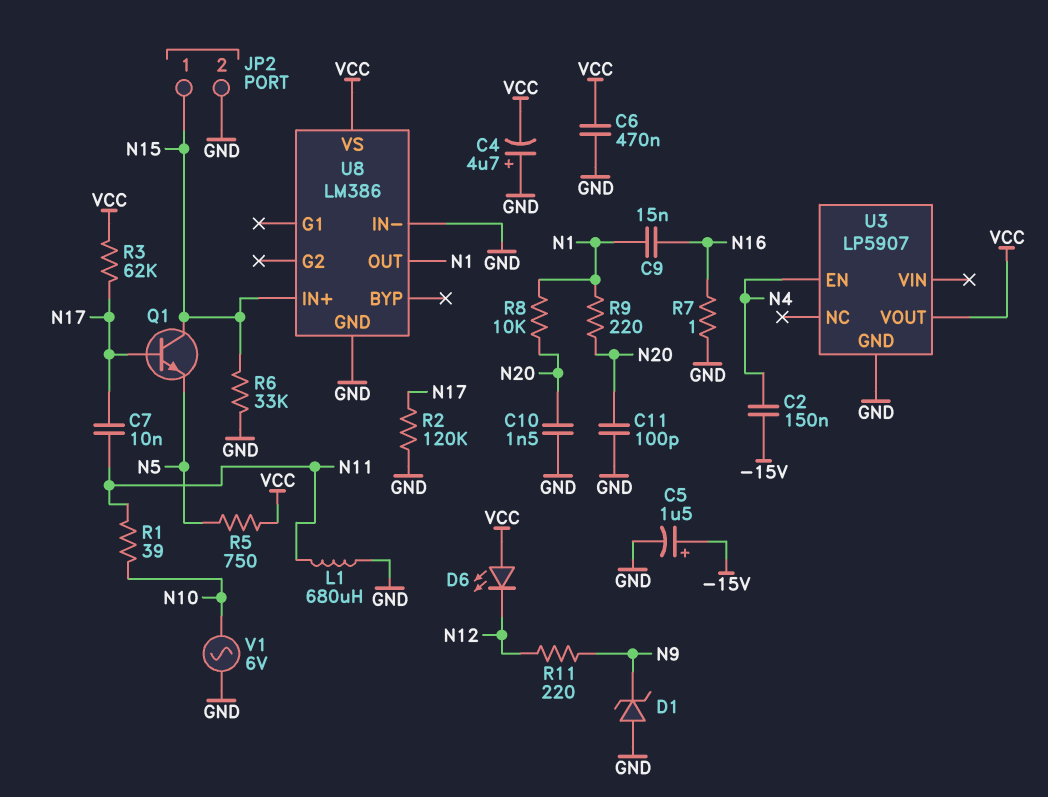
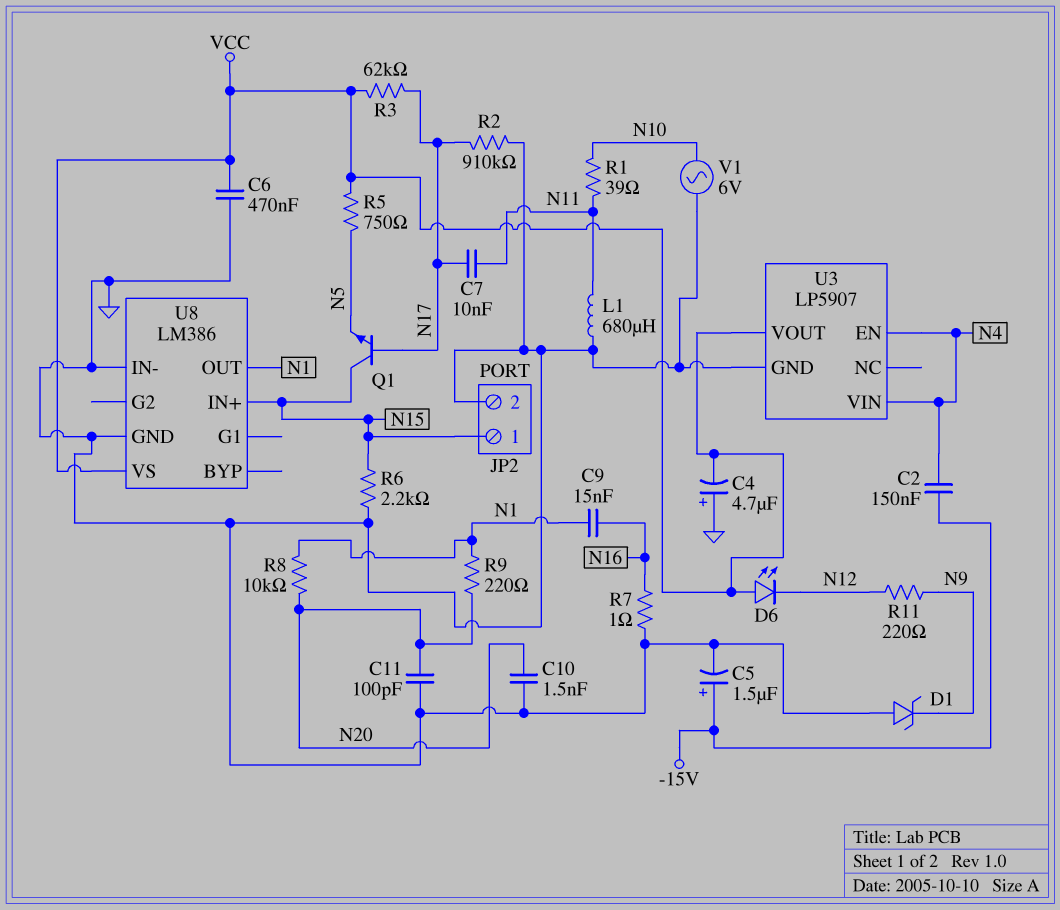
R2: 120k (GND, N17) -> 910k (GND, N17)
R6: 33k (GND, N15) -> 2.2k (GND, N15)
U3 pin VIN: none -> N4

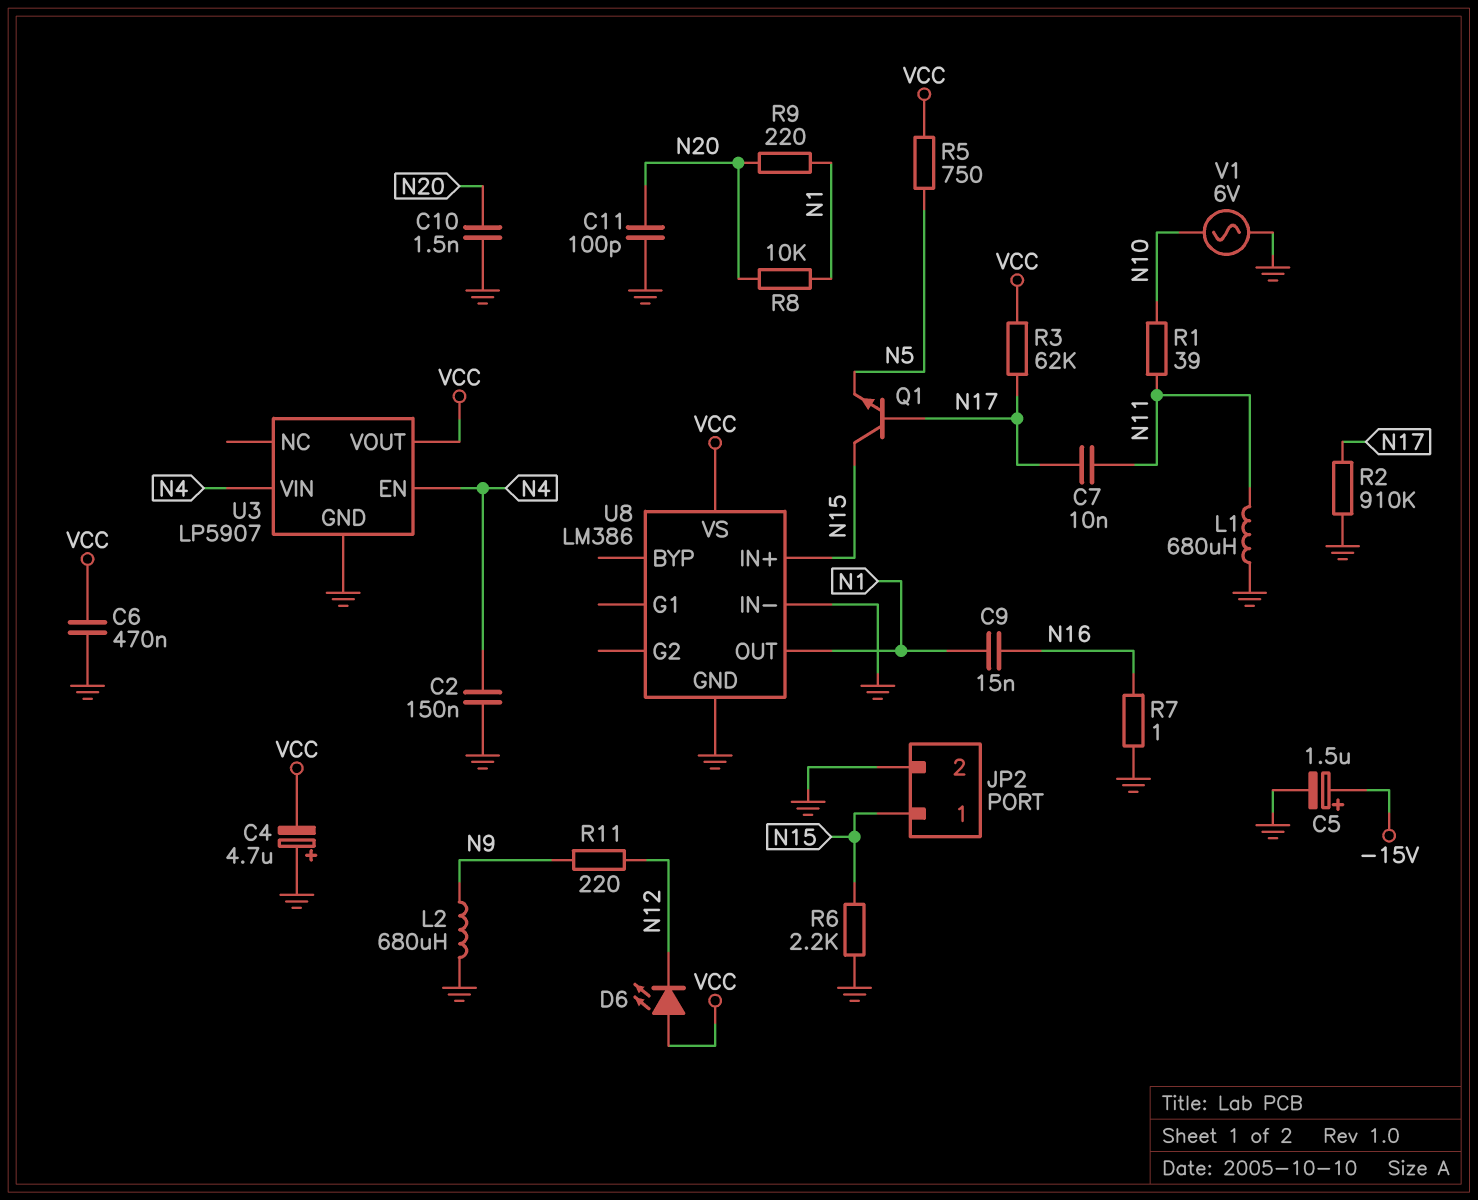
C2: 150nF (-15V, N4) -> 150nF (GND, N4)
D1: zener (A GND, K N9) -> none
L2: none -> 680uH (GND, N9)

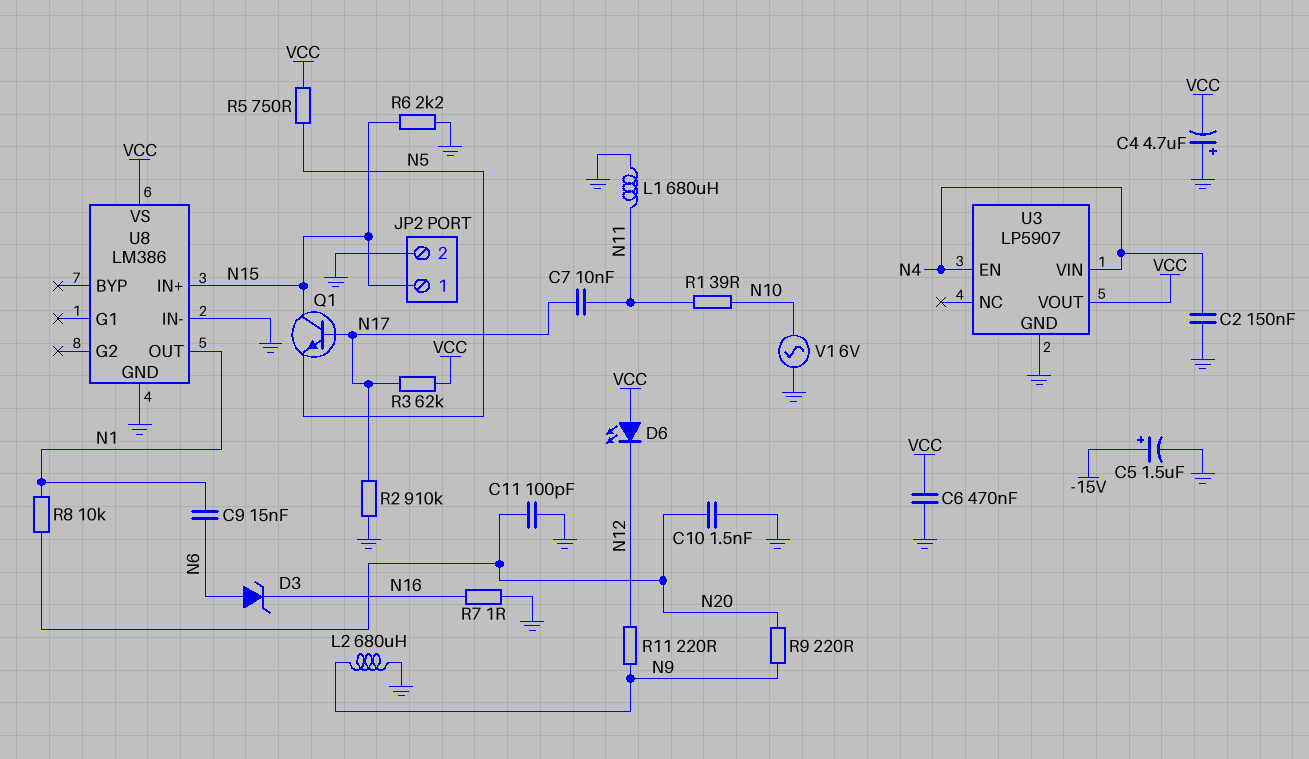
C9: 15nF (N1, N16) -> 15nF (N1, N6)
D3: none -> zener (A N6, K N16)
R9: 220 (N1, N20) -> 220 (N9, N20)

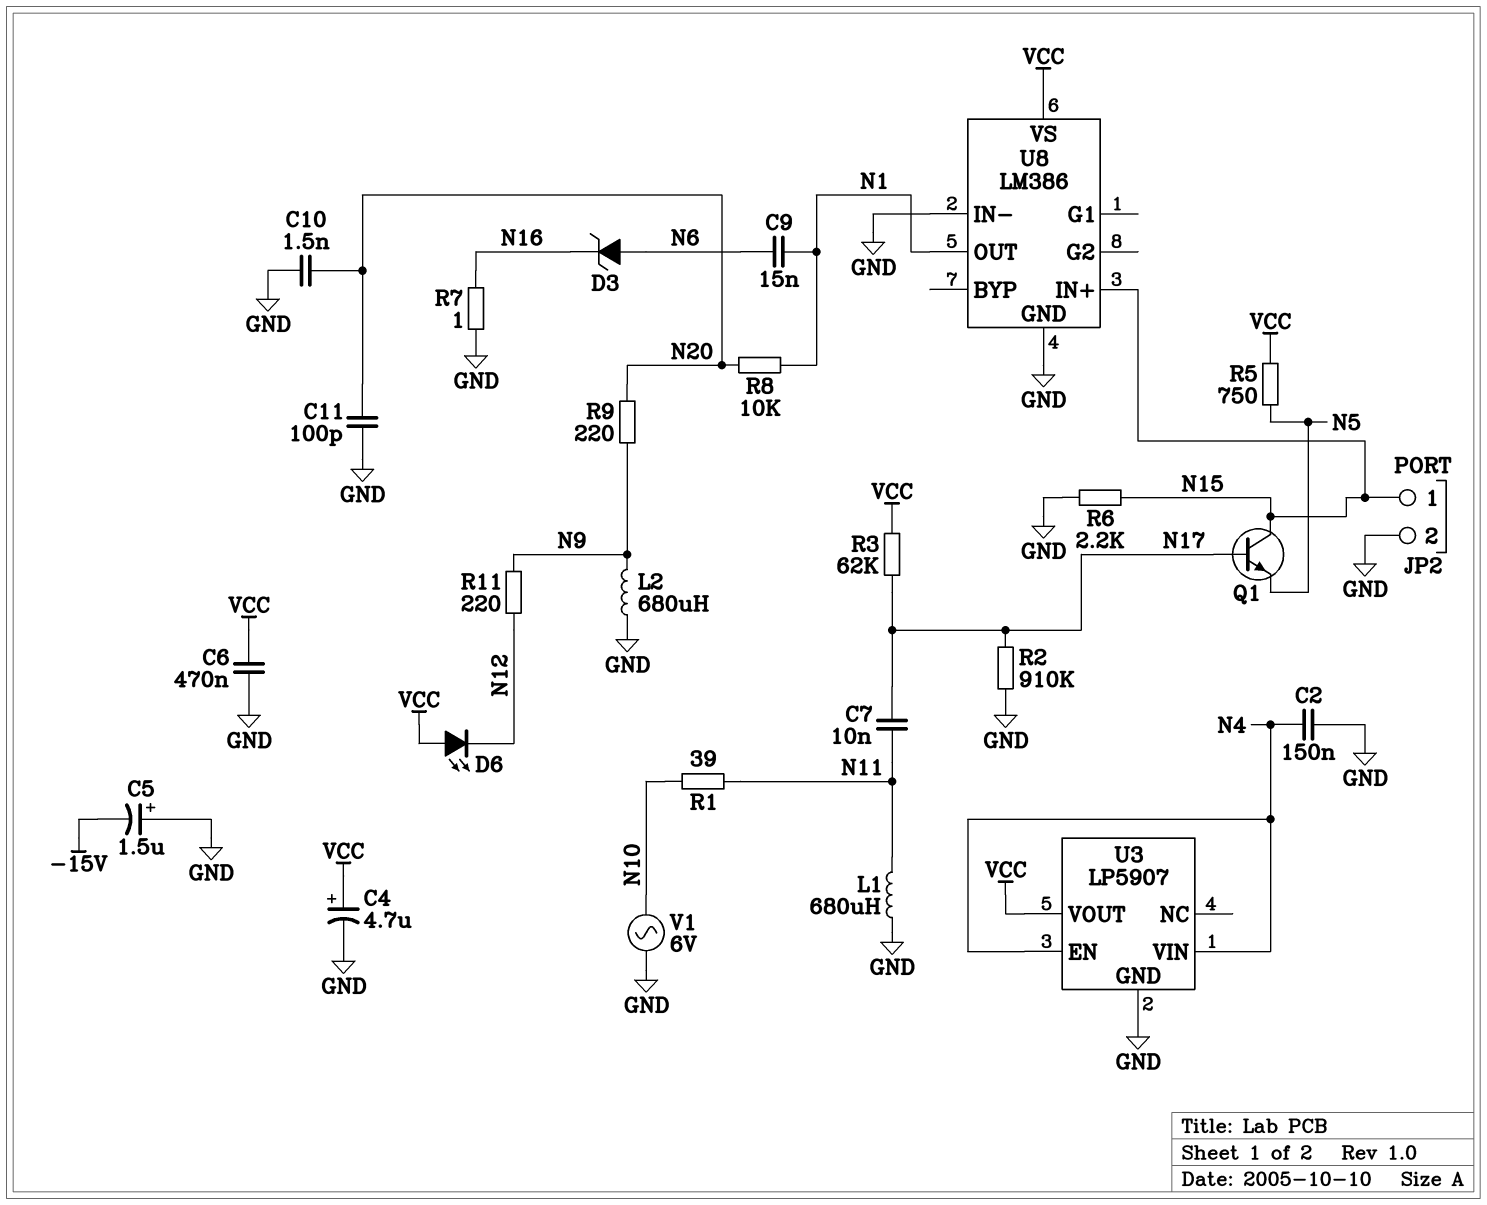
C4: 4.7uF (plus GND, minus VCC) -> 4.7uF (plus VCC, minus GND)
C5: 1.5uF (plus -15V, minus GND) -> 1.5uF (plus GND, minus -15V)

